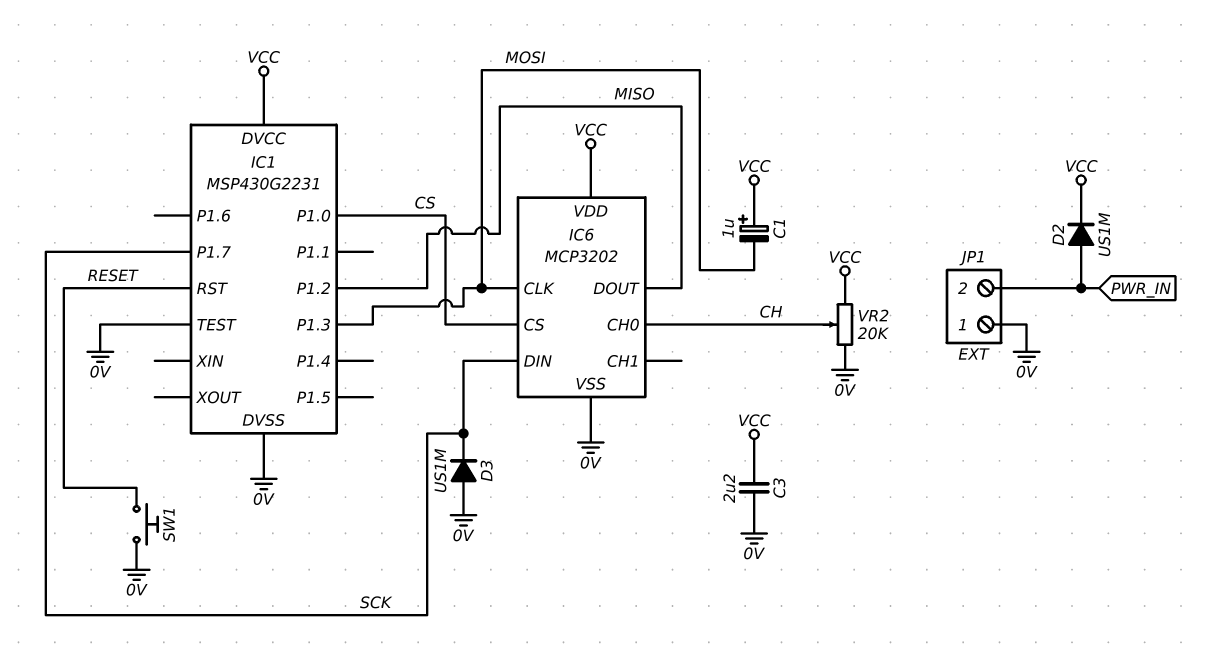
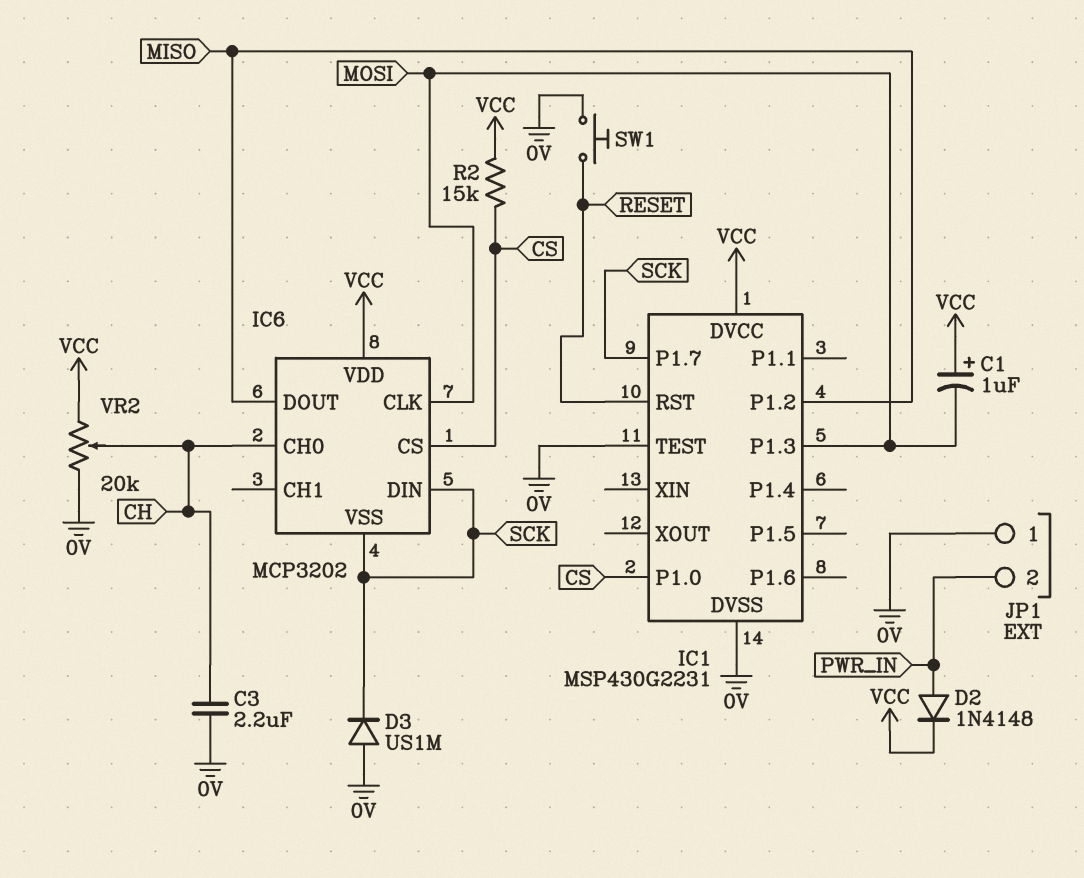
C3: 2.2uF (0V, VCC) -> 2.2uF (0V, CH)
D2: diode US1M (A PWR_IN, K VCC) -> diode 1N4148 (A PWR_IN, K VCC)
IC6 pin VSS: 0V -> SCK
R2: none -> 15k (CS, VCC)

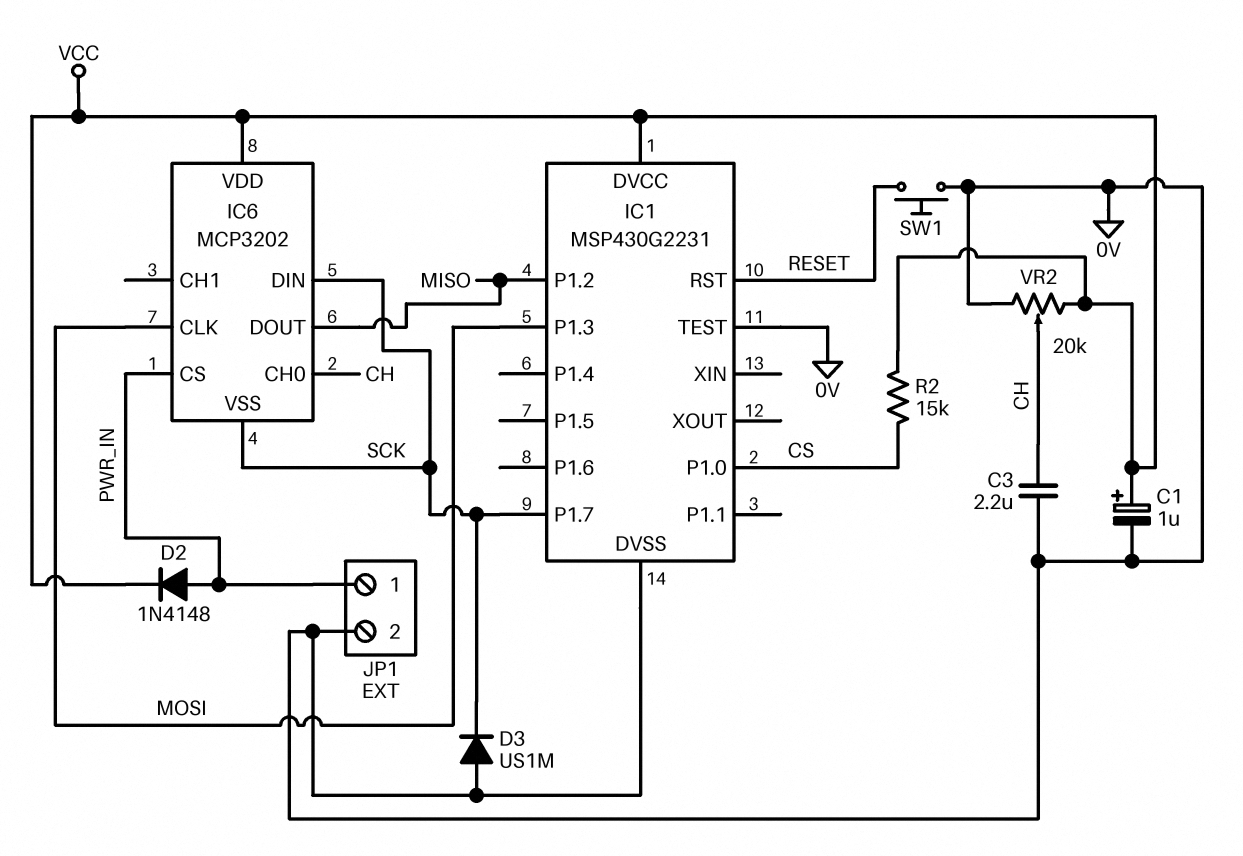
C1: 1uF (plus VCC, minus MOSI) -> 1uF (plus VCC, minus 0V)
IC6 pin CS: CS -> PWR_IN
JP1 pin 1: 0V -> PWR_IN
JP1 pin 2: PWR_IN -> 0V

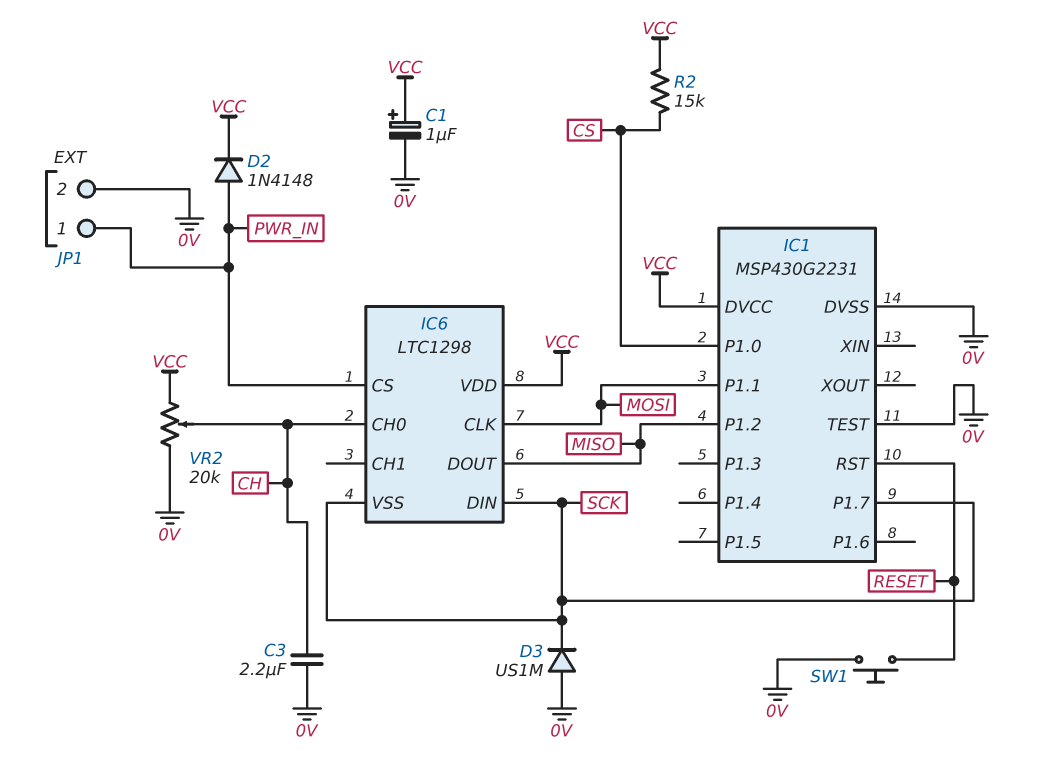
IC1 pin P1.1: none -> MOSI
IC1 pin P1.3: MOSI -> none
IC6: MCP3202 -> LTC1298

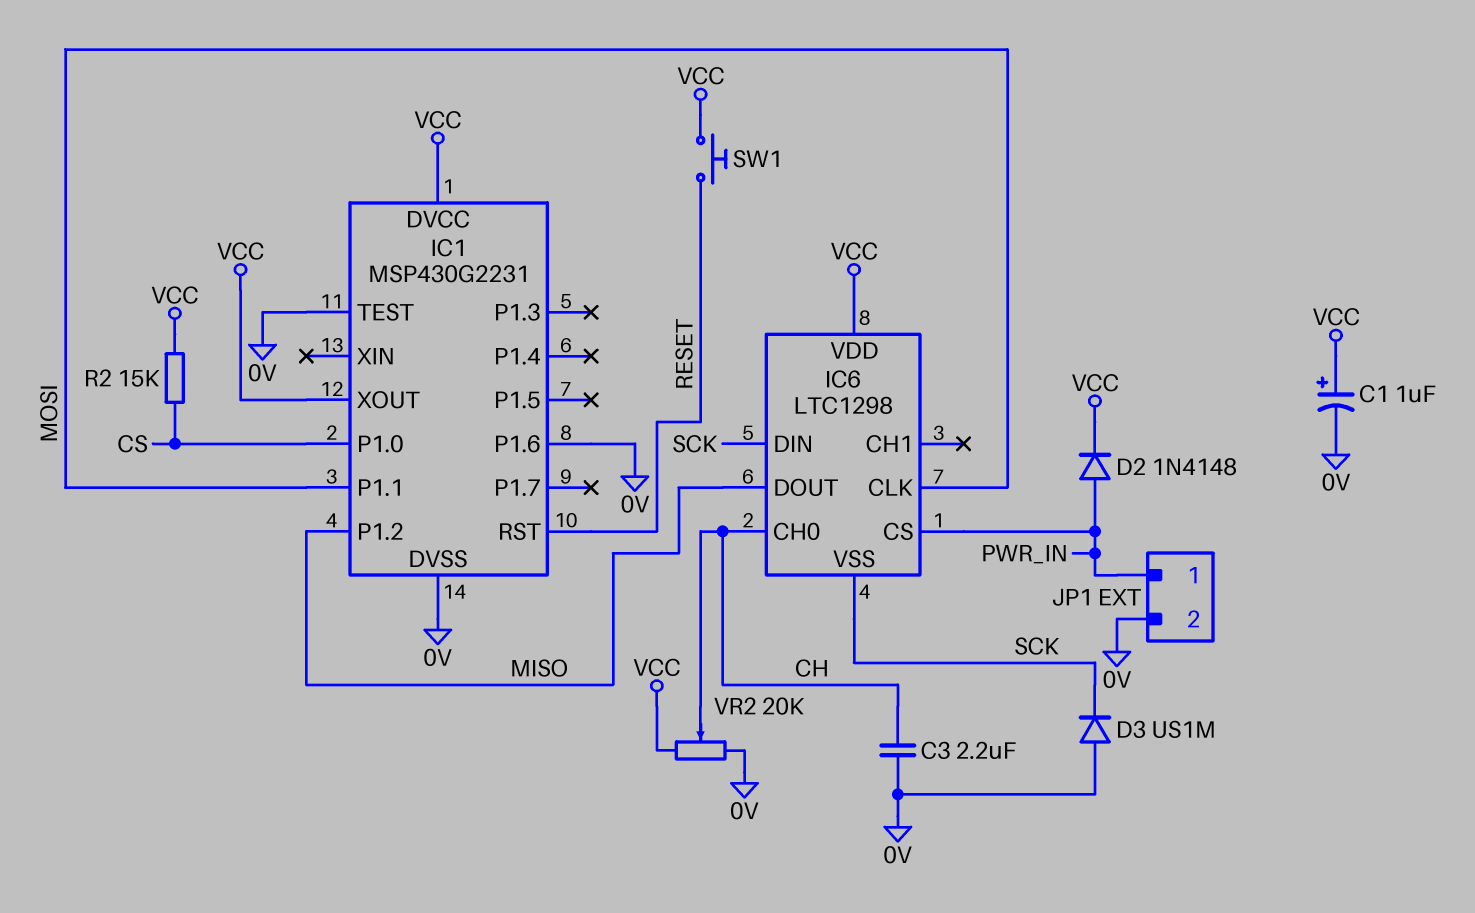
IC1 pin P1.6: none -> 0V
IC1 pin P1.7: SCK -> none
IC1 pin XOUT: none -> VCC
SW1: button (0V, RESET) -> button (RESET, VCC)

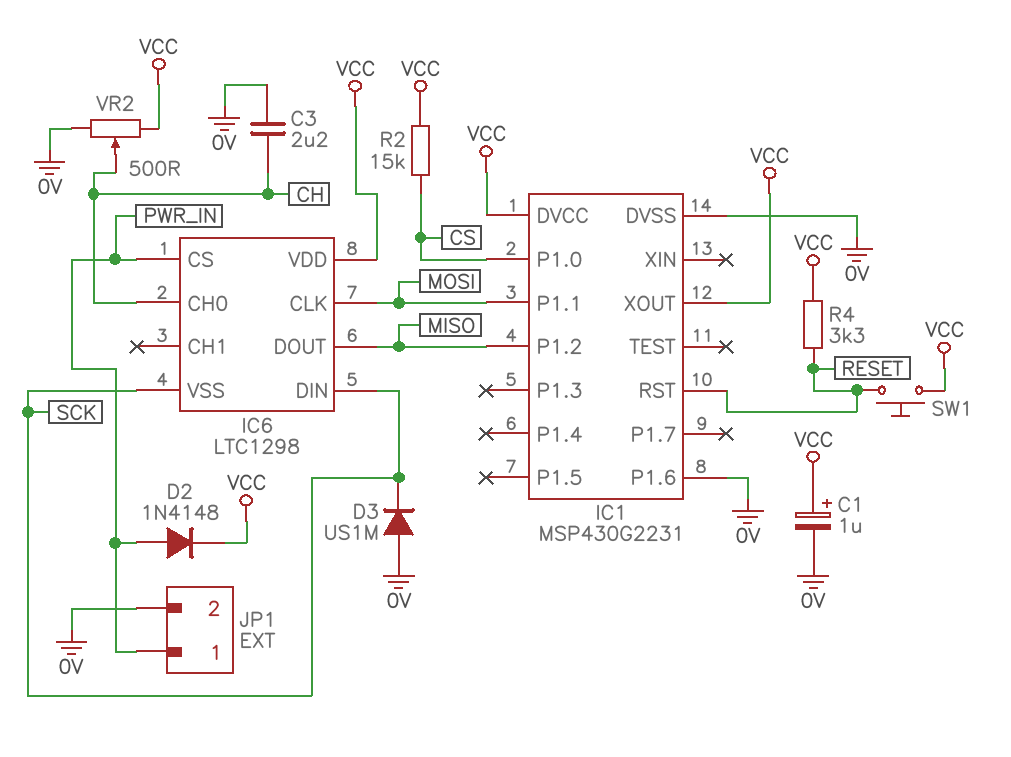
IC1 pin TEST: 0V -> none
R4: none -> 3.3k (RESET, VCC)
VR2: 20k (0V, VCC, wiper CH) -> 500 (0V, VCC, wiper CH)

